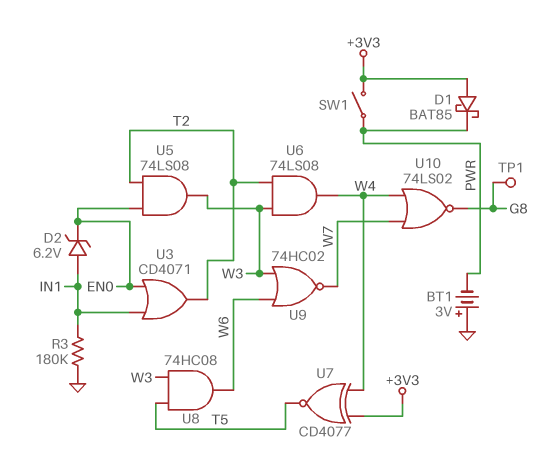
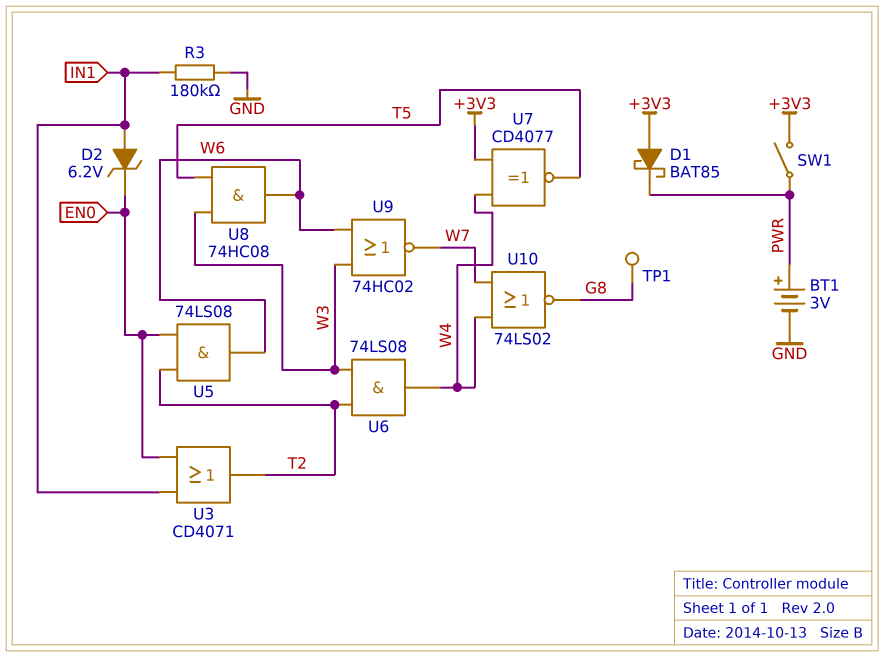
BT1: 3V (plus GND, minus PWR) -> 3V (plus PWR, minus GND)
U5: AND 74LS08 (in EN0, in T2, out W3) -> AND 74LS08 (in EN0, in T2, out W6)

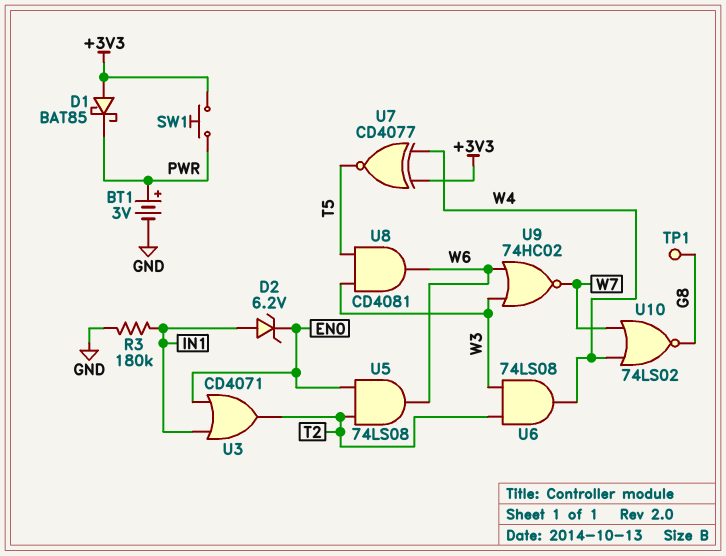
SW1: switch (+3V3, PWR) -> button (+3V3, PWR)
U8: AND 74HC08 (in T5, in W3, out W6) -> AND CD4081 (in T5, in W3, out W6)

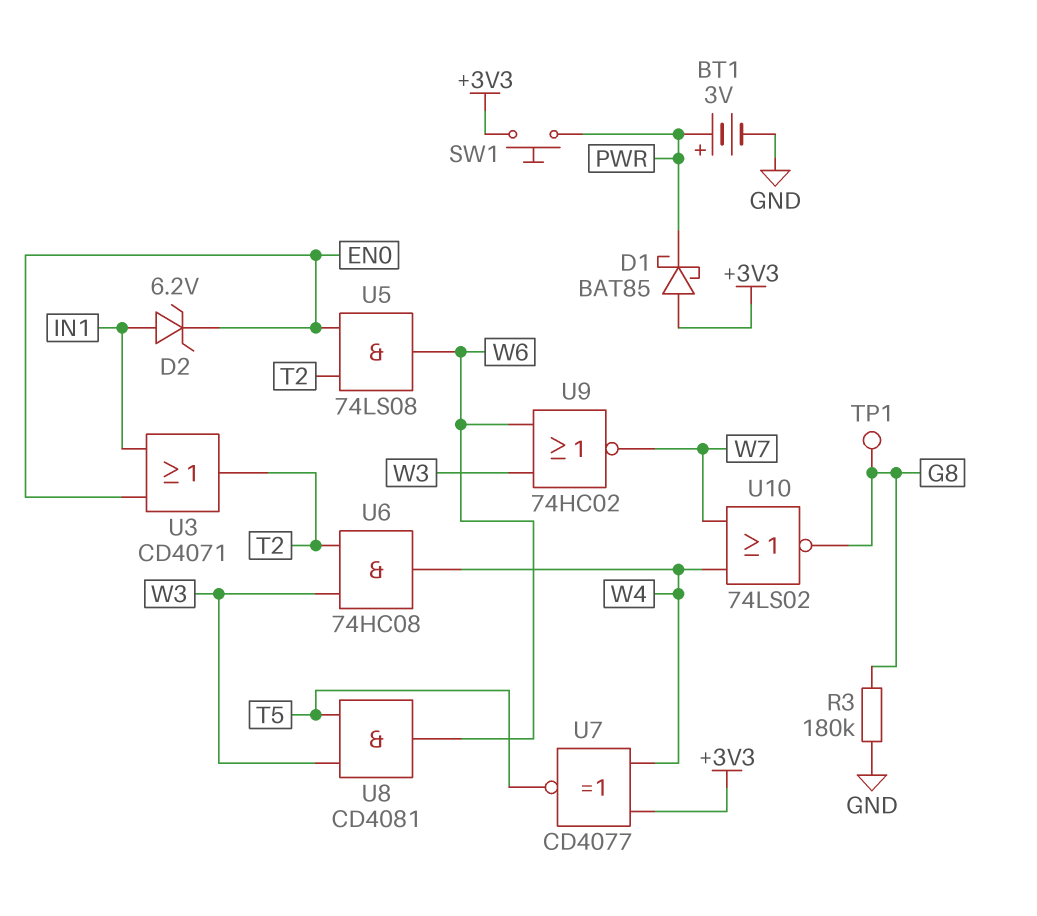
R3: 180k (GND, IN1) -> 180k (G8, GND)
U6: AND 74LS08 (in T2, in W3, out W4) -> AND 74HC08 (in T2, in W3, out W4)

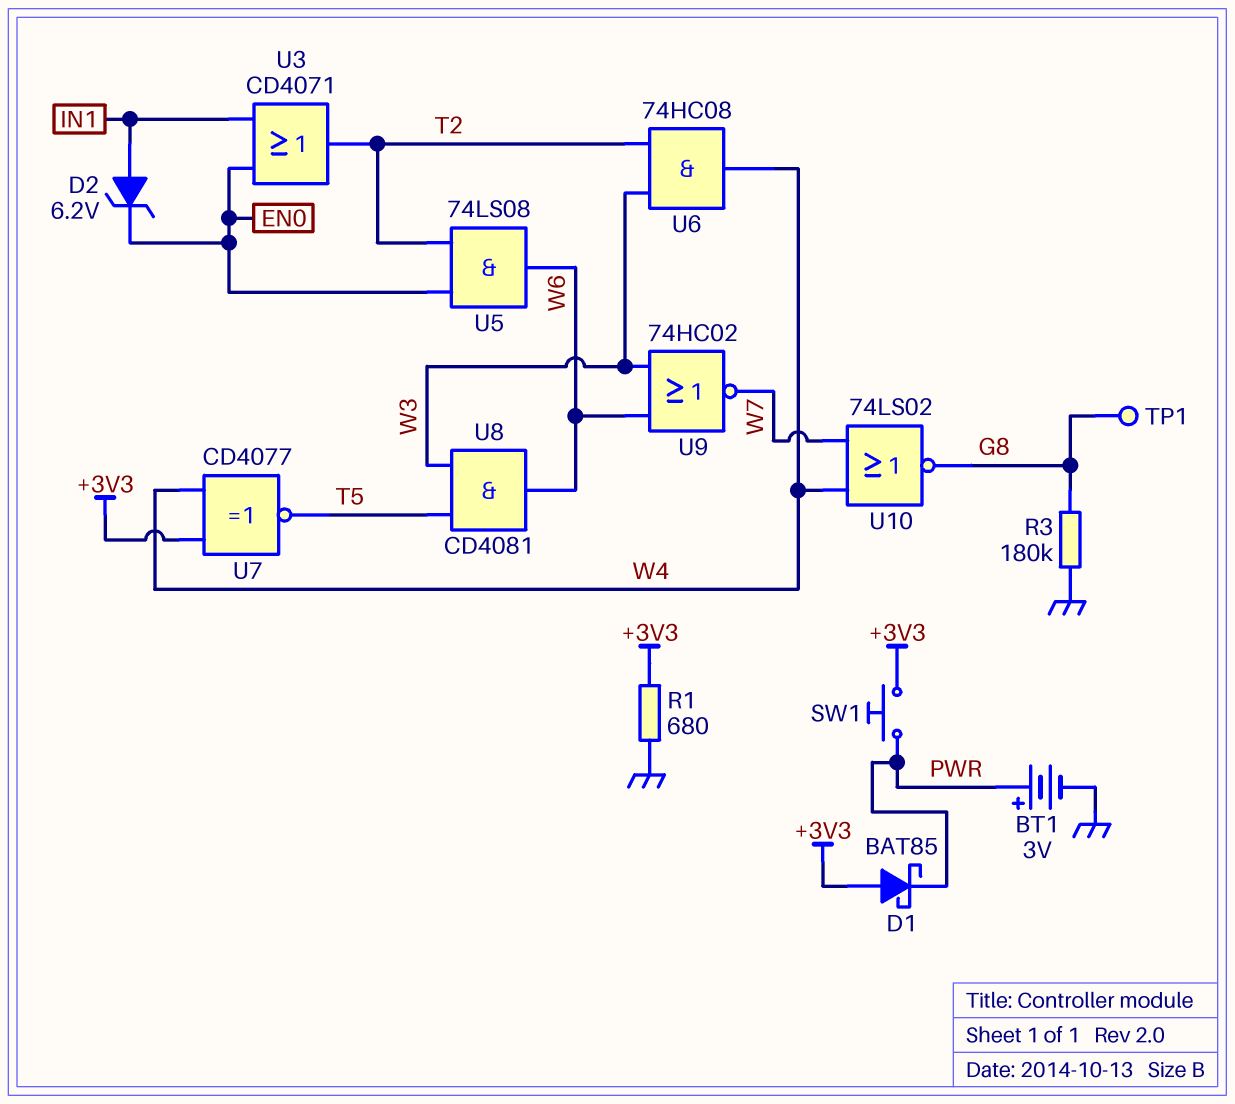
R1: none -> 680 (+3V3, GND)

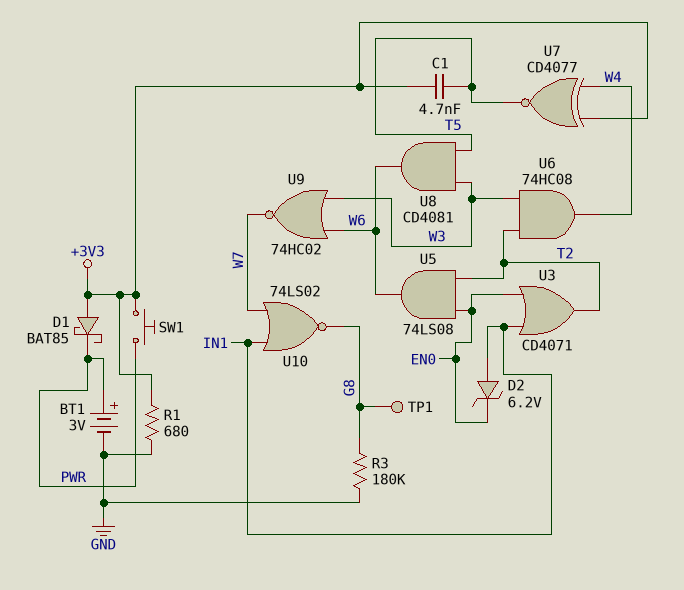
C1: none -> 4.7nF (+3V3, T5)
U10: NOR 74LS02 (in W4, in W7, out G8) -> NOR 74LS02 (in IN1, in W7, out G8)

